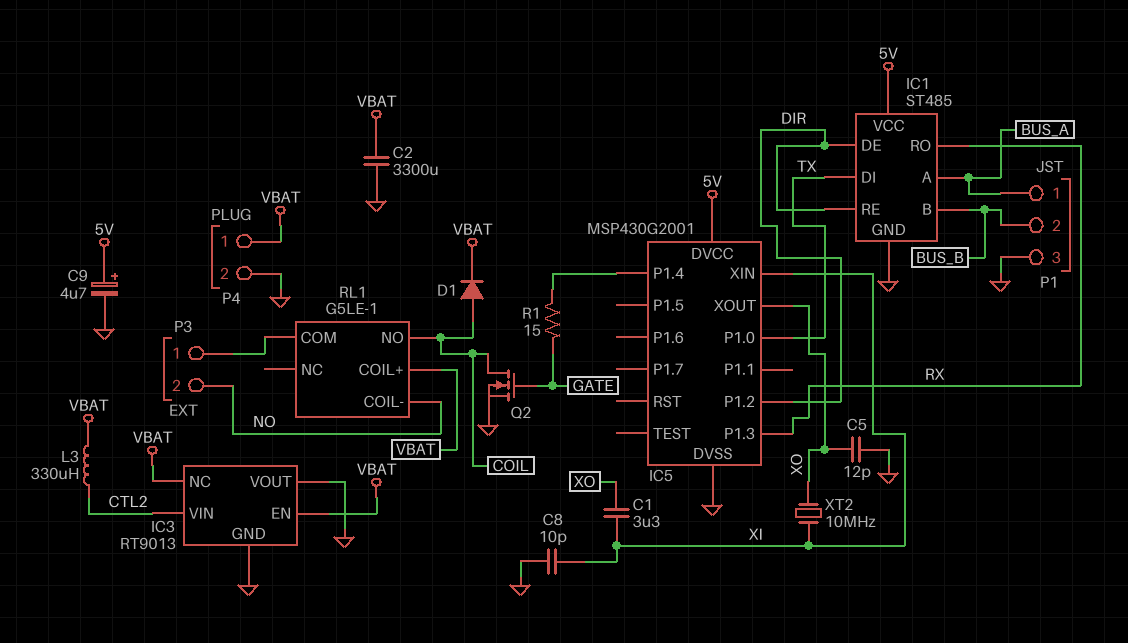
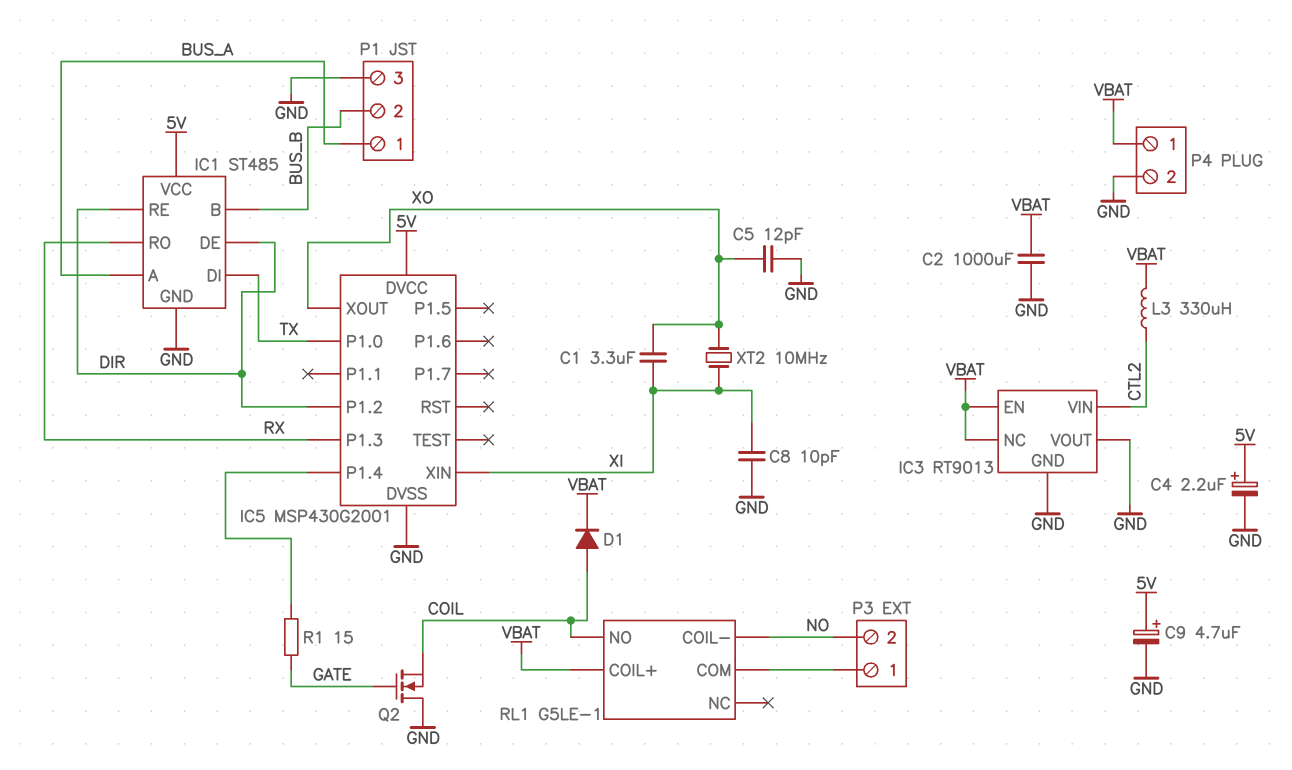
C2: 3300uF (GND, VBAT) -> 1000uF (GND, VBAT)
C4: none -> 2.2uF (plus 5V, minus GND)
Q2: NMOS (G GATE, D COIL, S GND) -> NMOS (G GATE, D GND, S COIL)

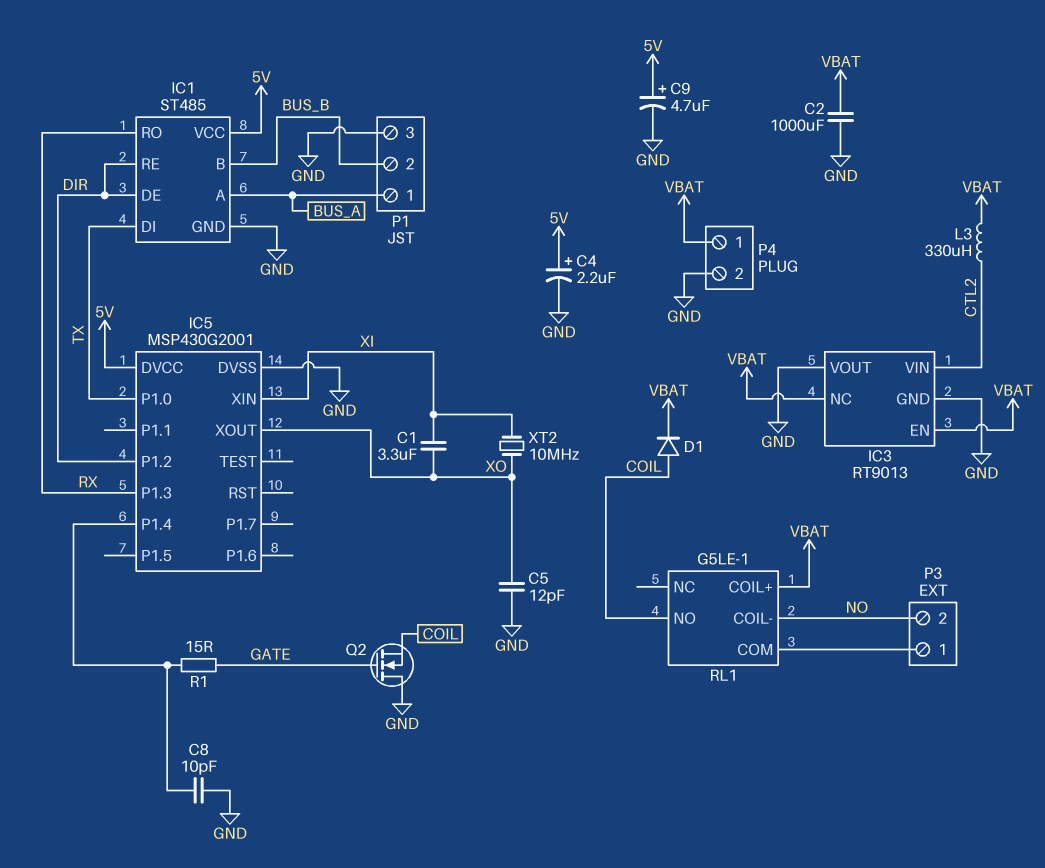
C8: 10pF (GND, XI) -> 10pF (GND, IC5/P1.4)

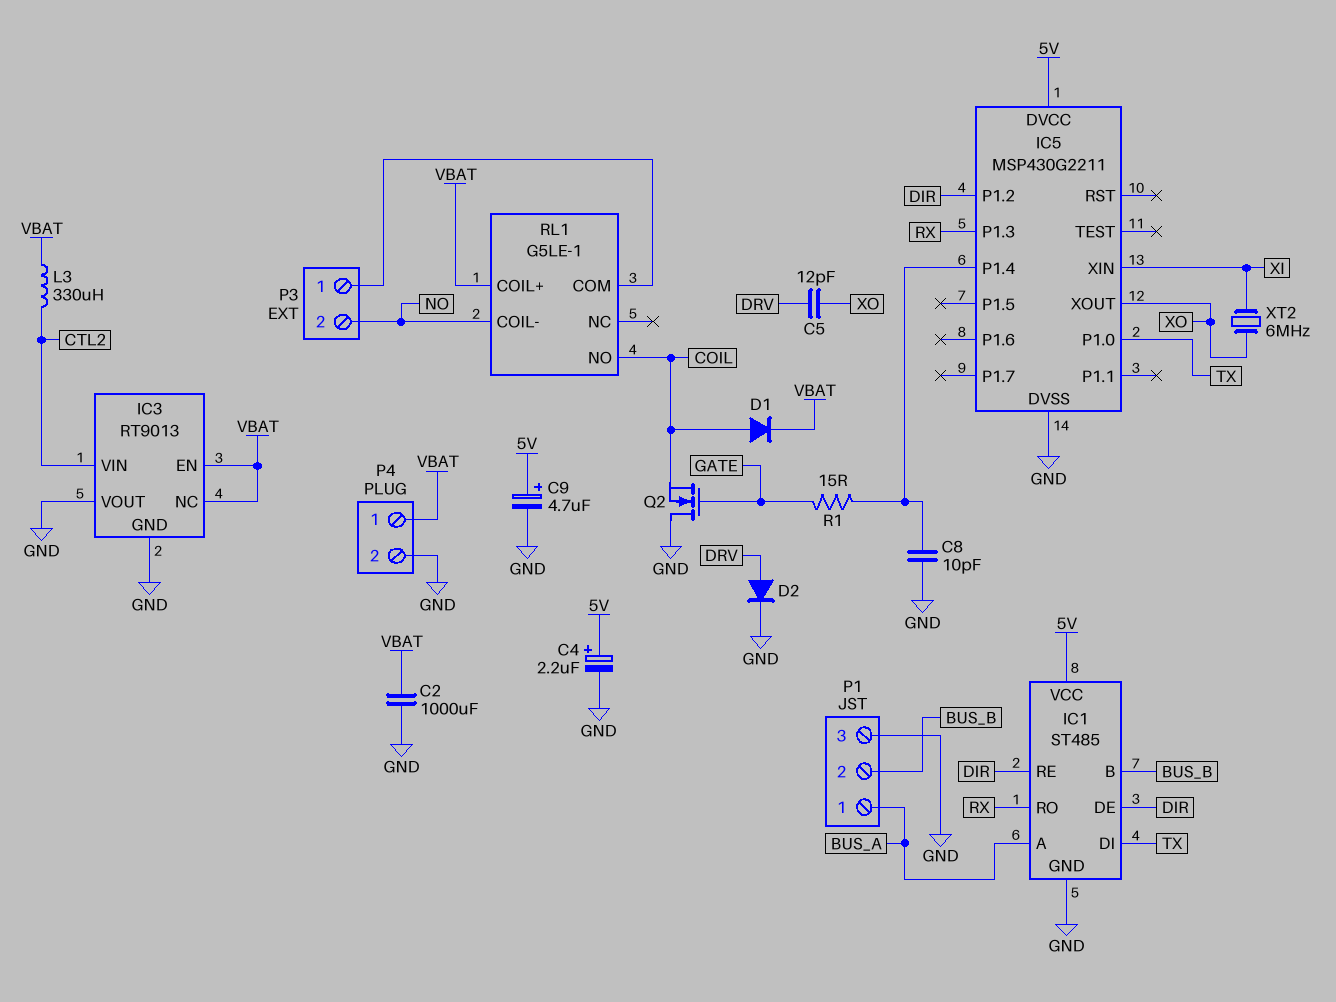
C1: 3.3uF (XI, XO) -> none
C5: 12pF (GND, XO) -> 12pF (DRV, XO)
D2: none -> diode (A DRV, K GND)
IC5: MSP430G2001 -> MSP430G2211
XT2: 10MHz (XI, XO) -> 6MHz (XI, XO)

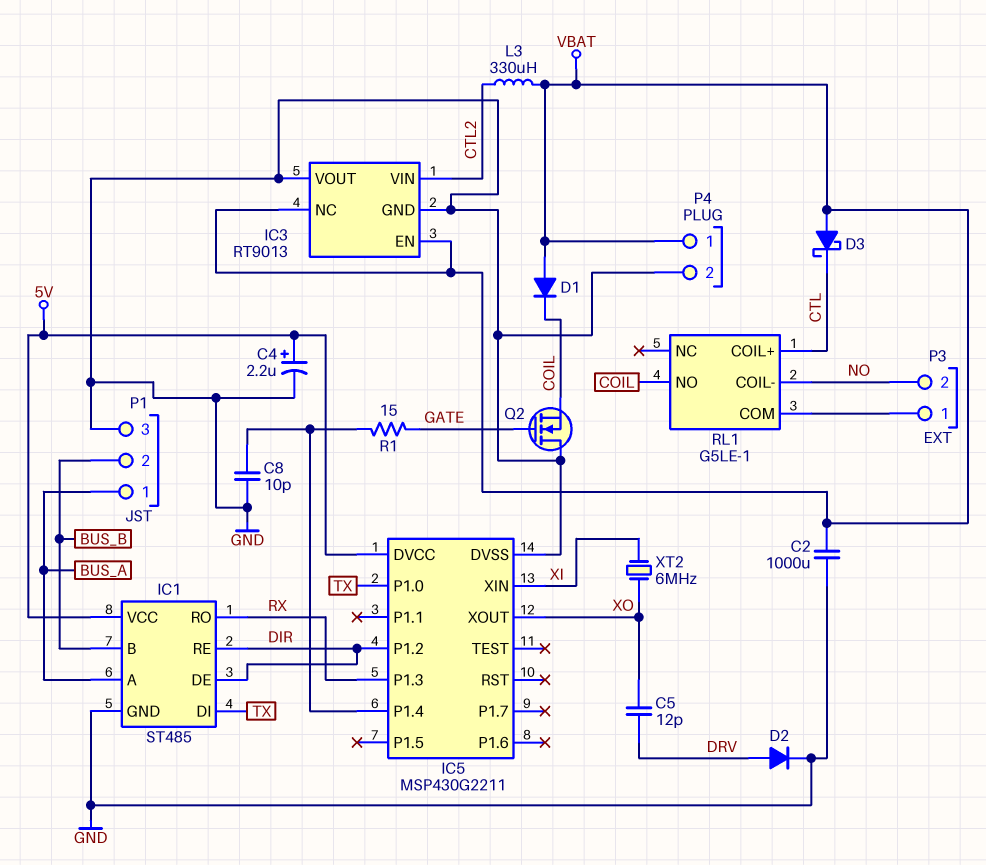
C9: 4.7uF (plus 5V, minus GND) -> none
D1: diode (A COIL, K VBAT) -> diode (A VBAT, K COIL)
D3: none -> schottky (A VBAT, K CTL)
RL1 pin COIL+: VBAT -> CTL

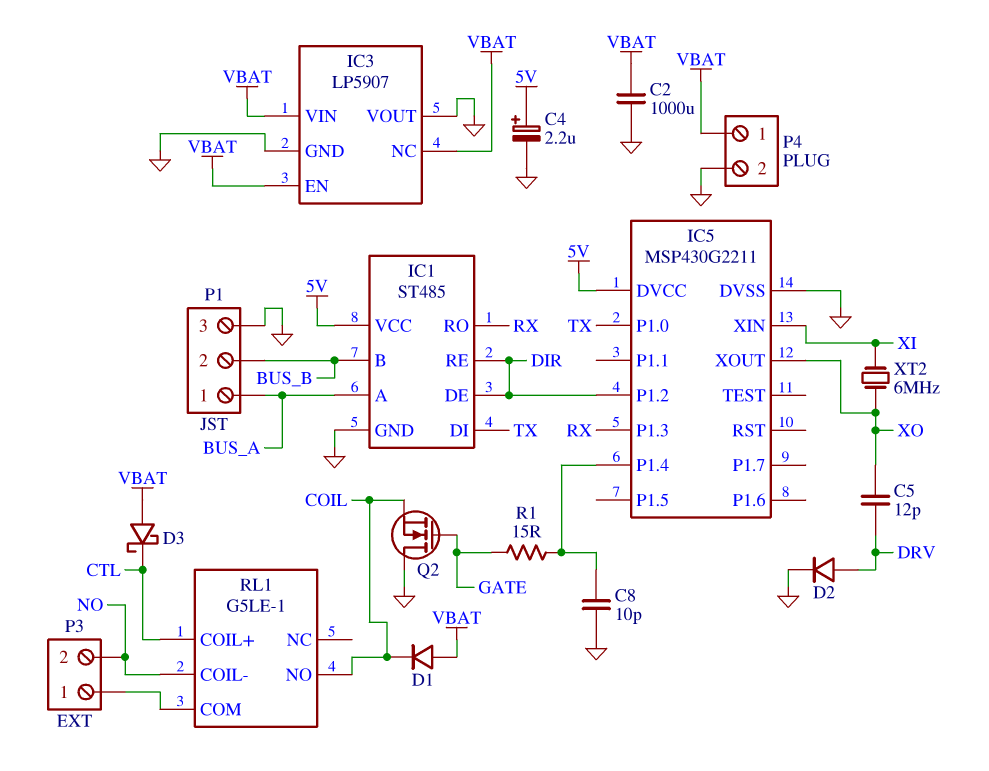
IC3: RT9013 -> LP5907
IC3 pin VIN: CTL2 -> VBAT
L3: 330uH (CTL2, VBAT) -> none

